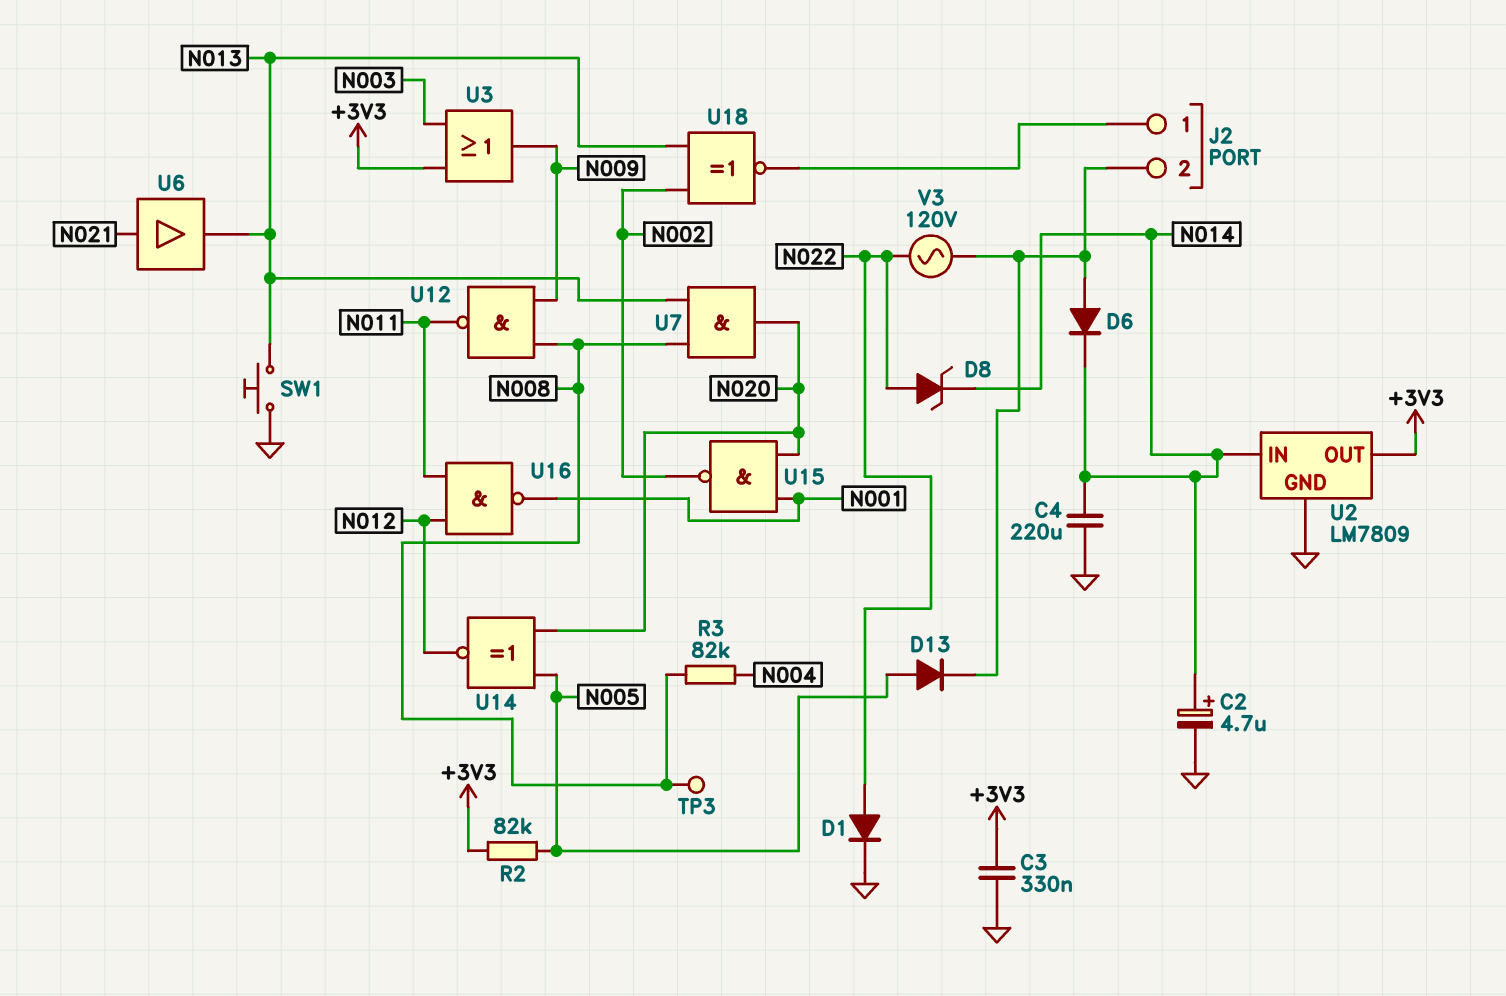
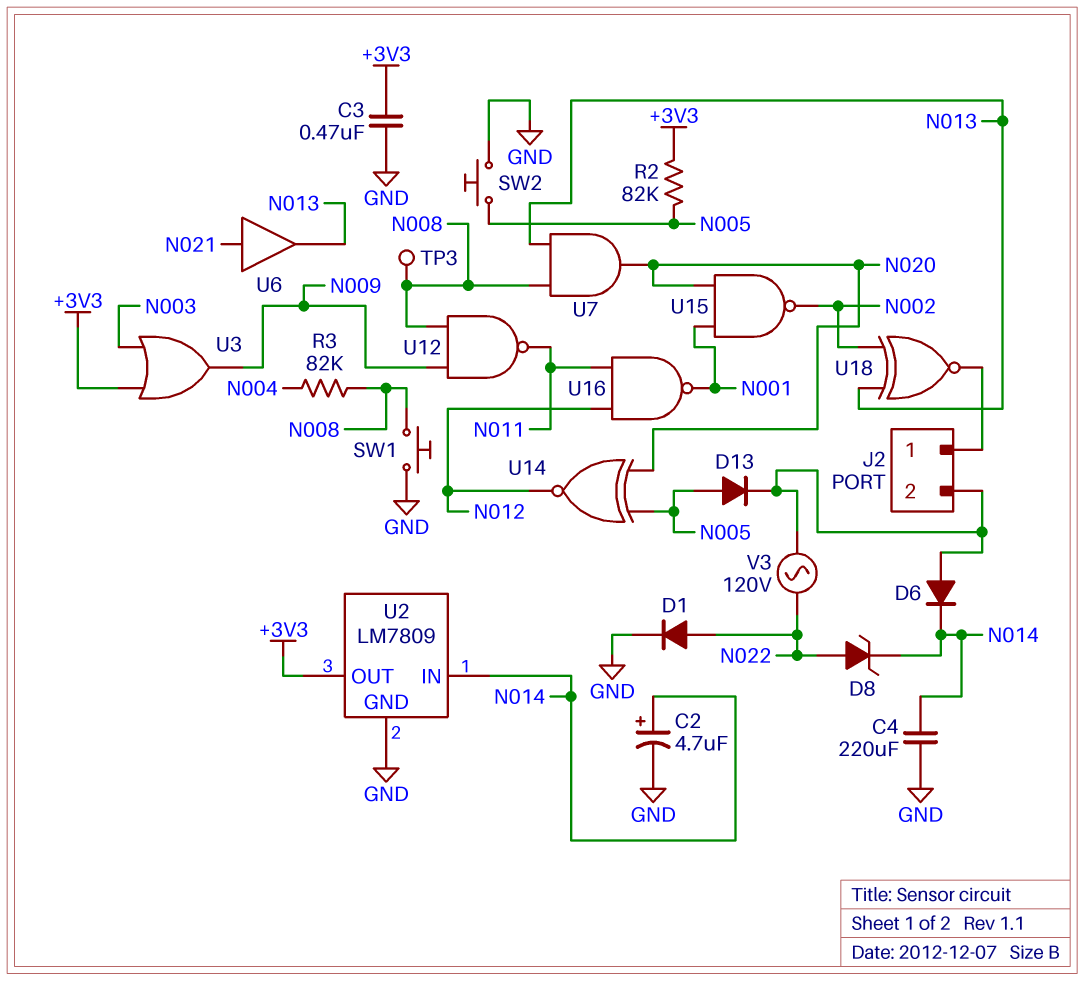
C3: 330nF (+3V3, GND) -> 470nF (+3V3, GND)
SW1: button (GND, N013) -> button (GND, N008)
SW2: none -> button (GND, N005)

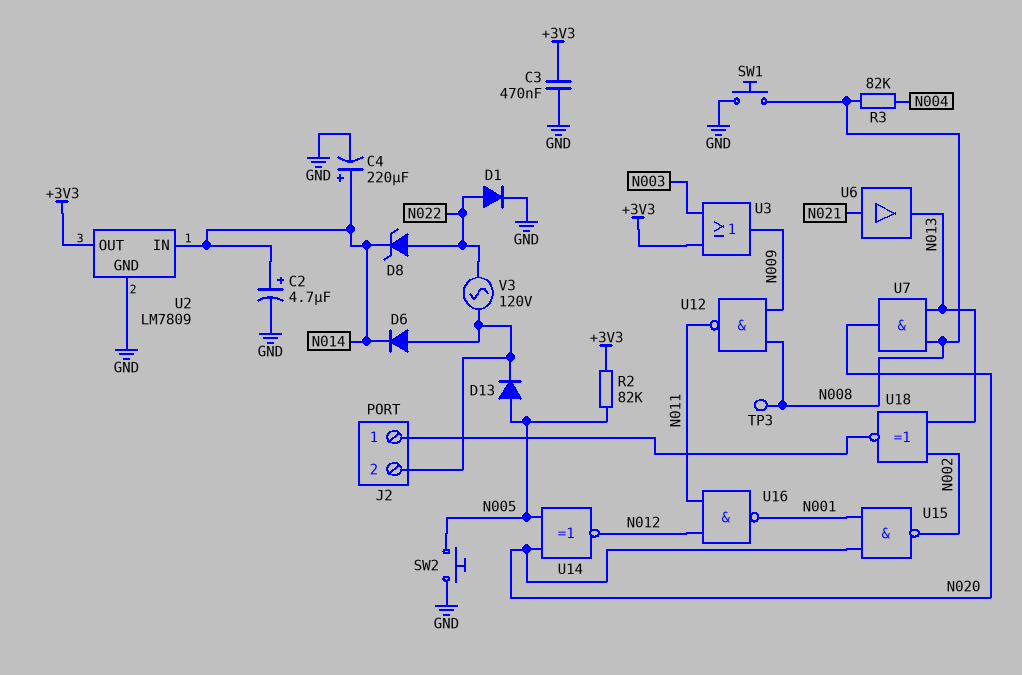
C4: 220uF (GND, N014) -> 220uF (plus N014, minus GND)

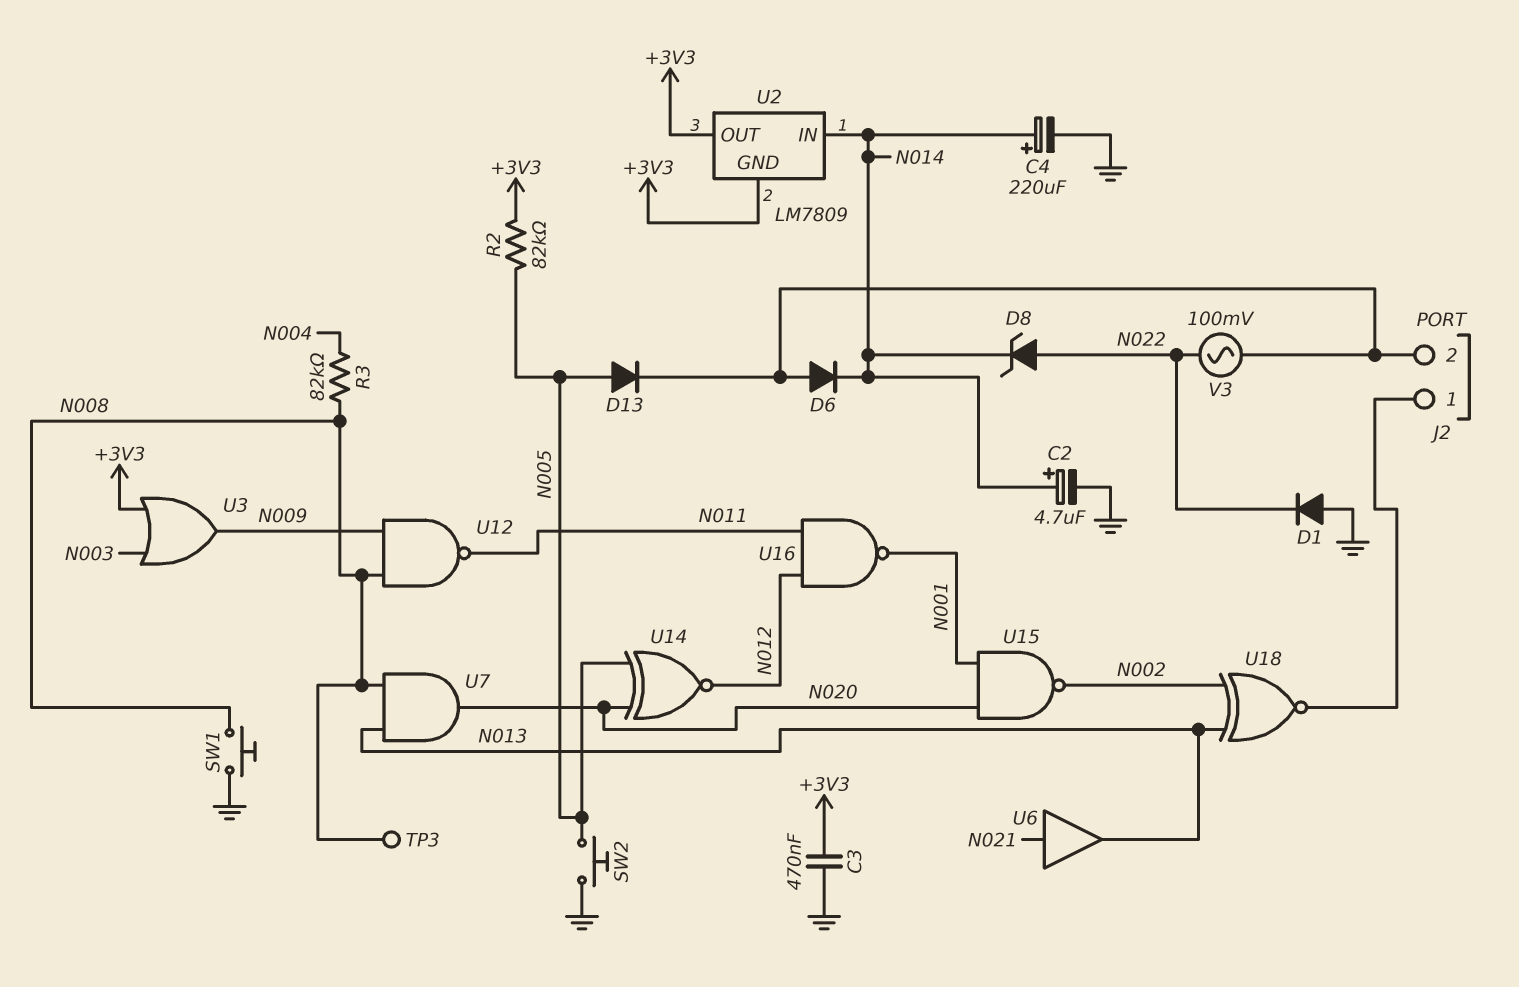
D1: diode (A N022, K GND) -> diode (A GND, K N022)
U2 pin GND: GND -> +3V3
V3: AC 120V (J2/2, N022) -> AC 100mV (J2/2, N022)

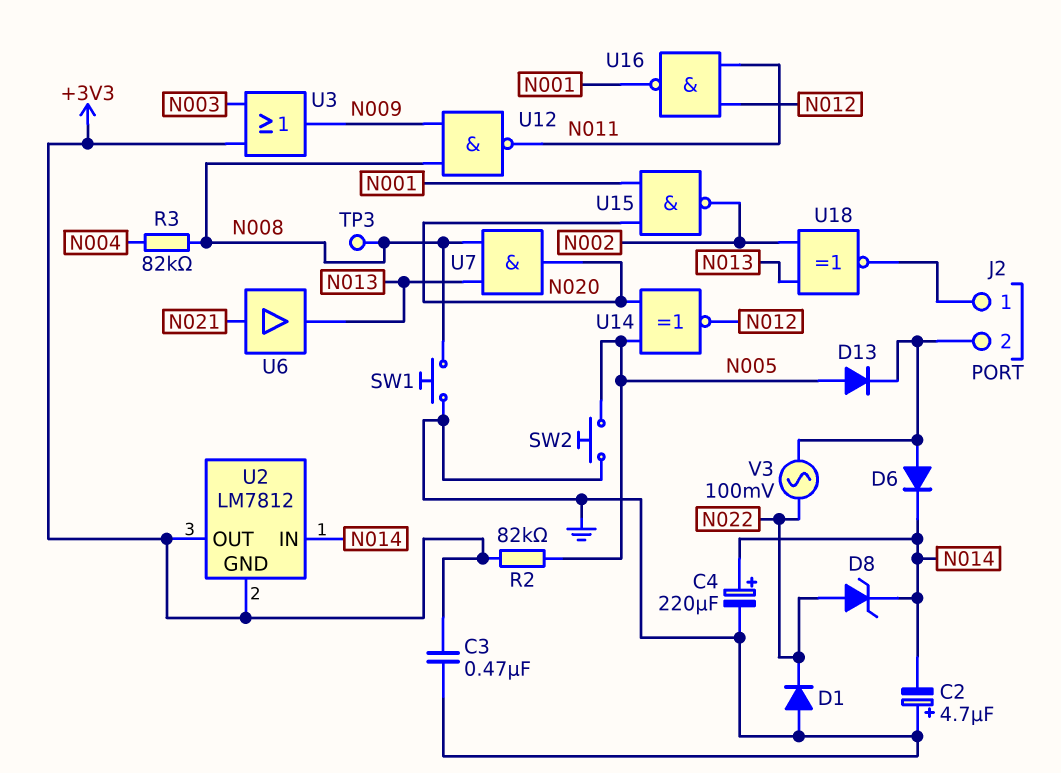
C2: 4.7uF (plus N014, minus GND) -> 4.7uF (plus GND, minus N014)
U2: LM7809 -> LM7812

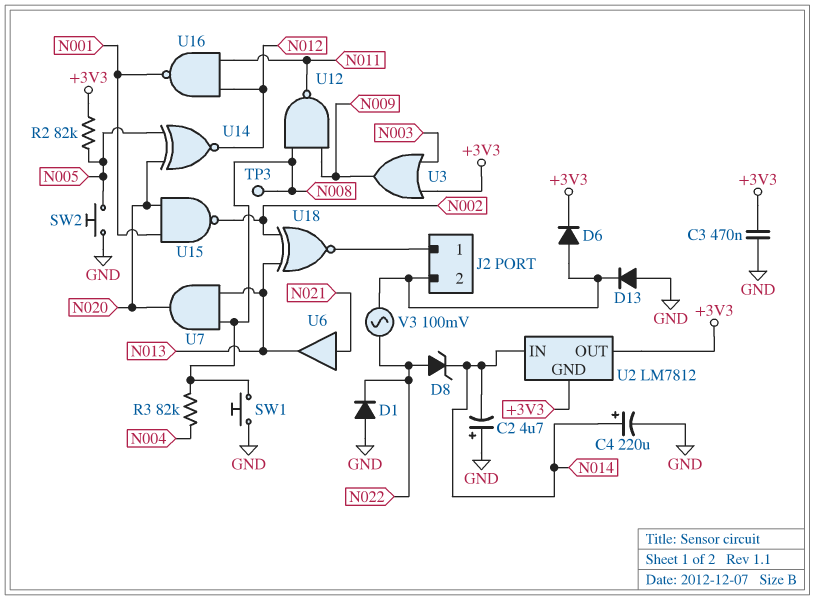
D6: diode (A J2/2, K N014) -> diode (A J2/2, K +3V3)
D13: diode (A N005, K J2/2) -> diode (A GND, K J2/2)

